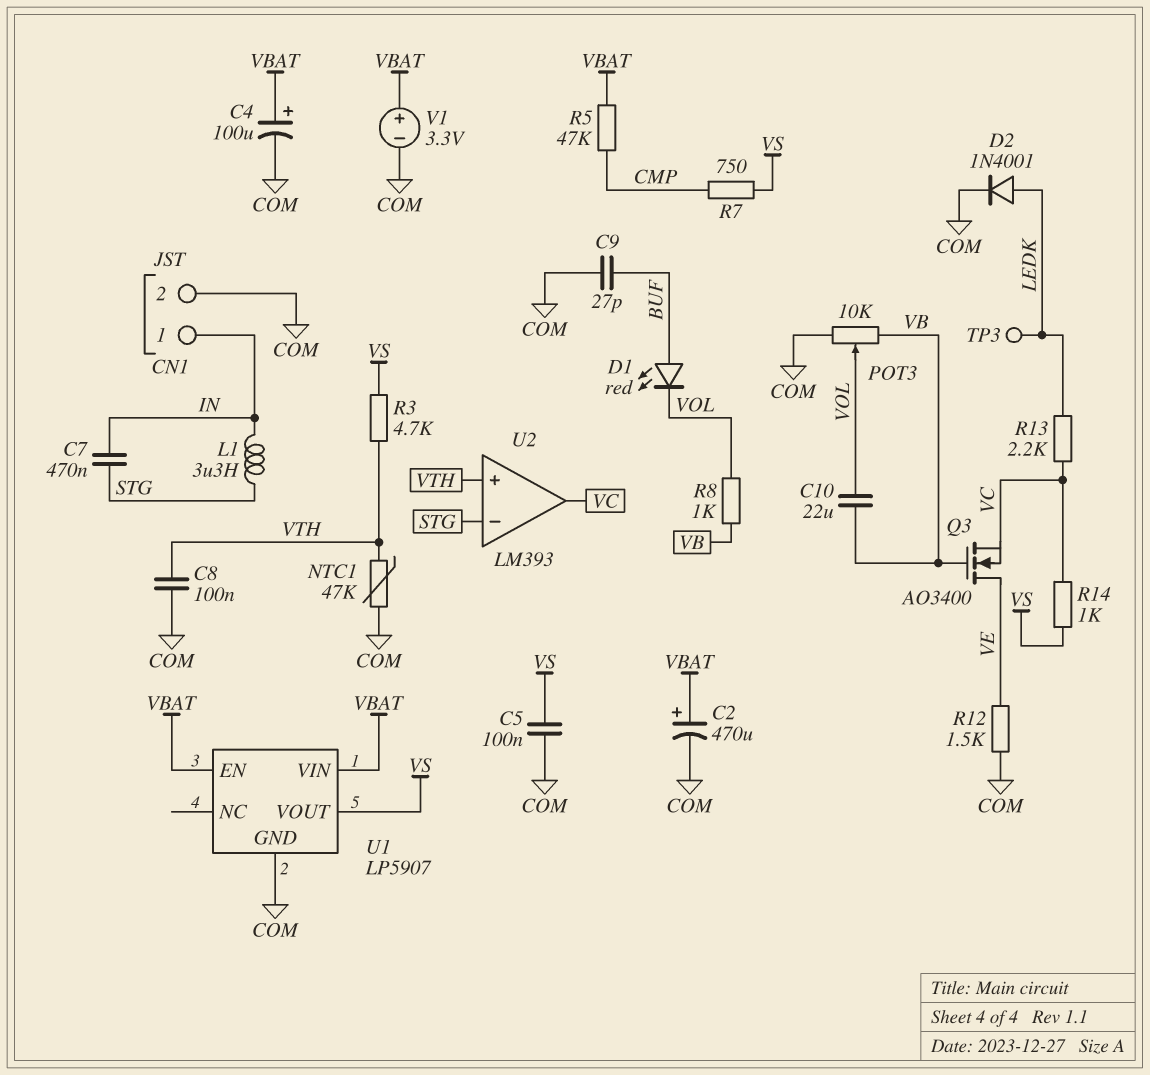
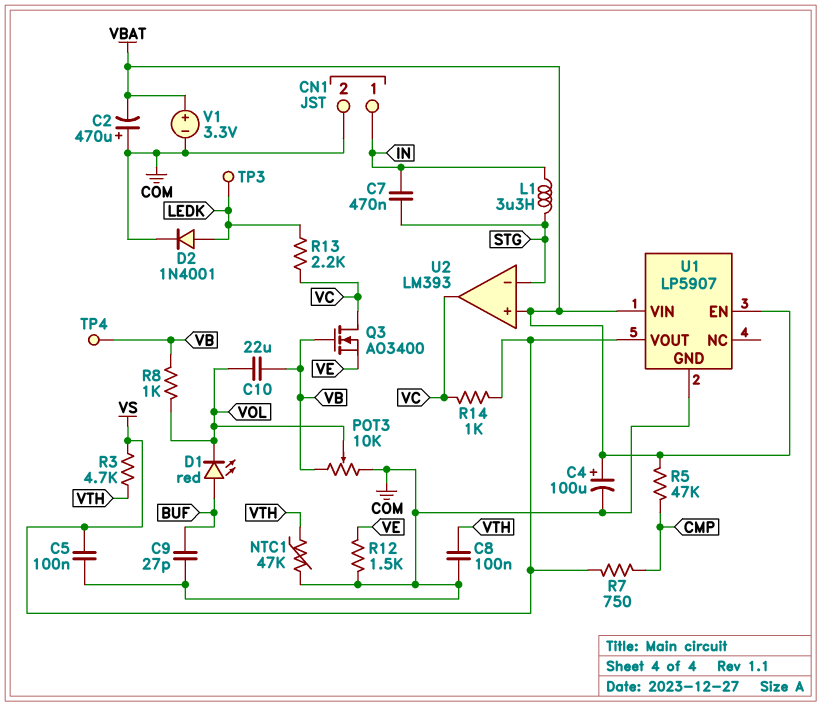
C2: 470uF (plus VBAT, minus COM) -> 470uF (plus COM, minus VBAT)
Q3: NMOS AO3400 (G VB, D VE, S VC) -> NMOS AO3400 (G VB, D VC, S VE)
TP4: none -> test point (VB)
U2 pin in+: VTH -> VBAT

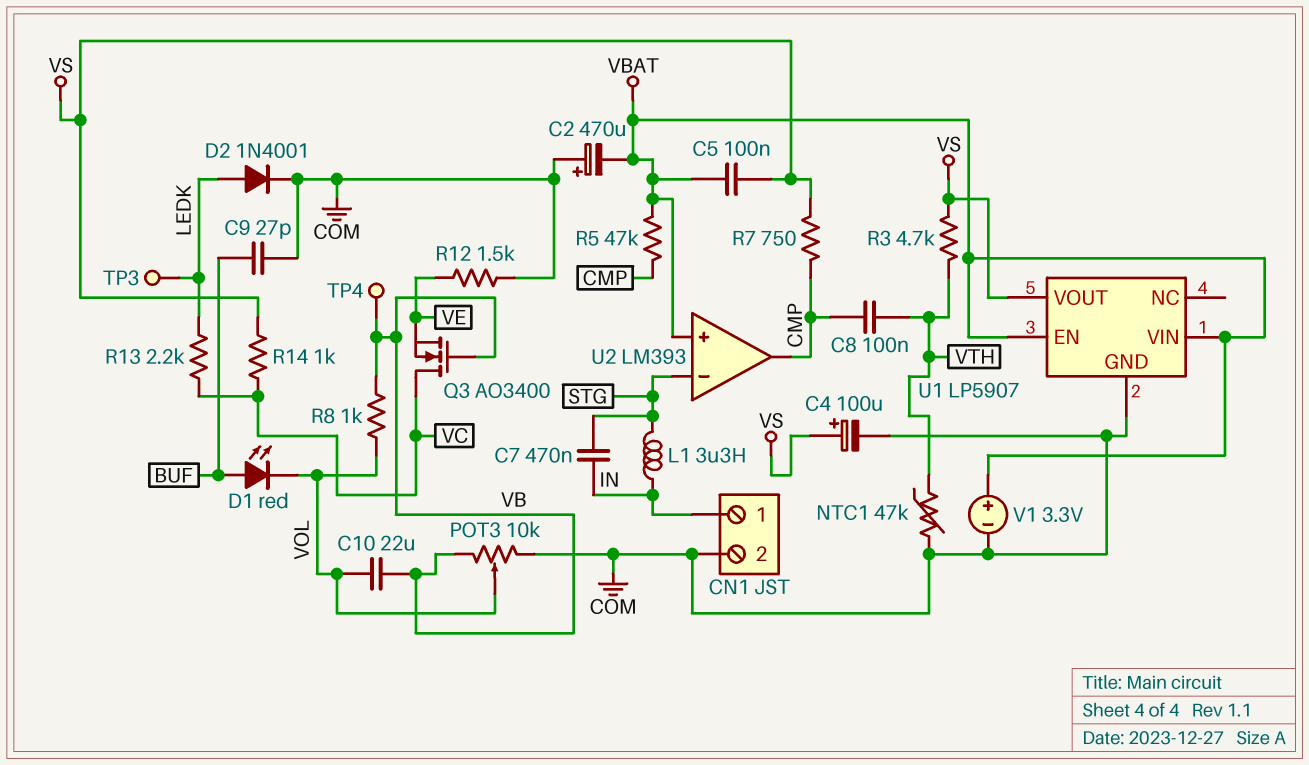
C4: 100uF (plus VBAT, minus COM) -> 100uF (plus VS, minus COM)
C5: 100nF (COM, VS) -> 100nF (VBAT, VS)
C8: 100nF (COM, VTH) -> 100nF (CMP, VTH)
U2 pin out: VC -> CMP

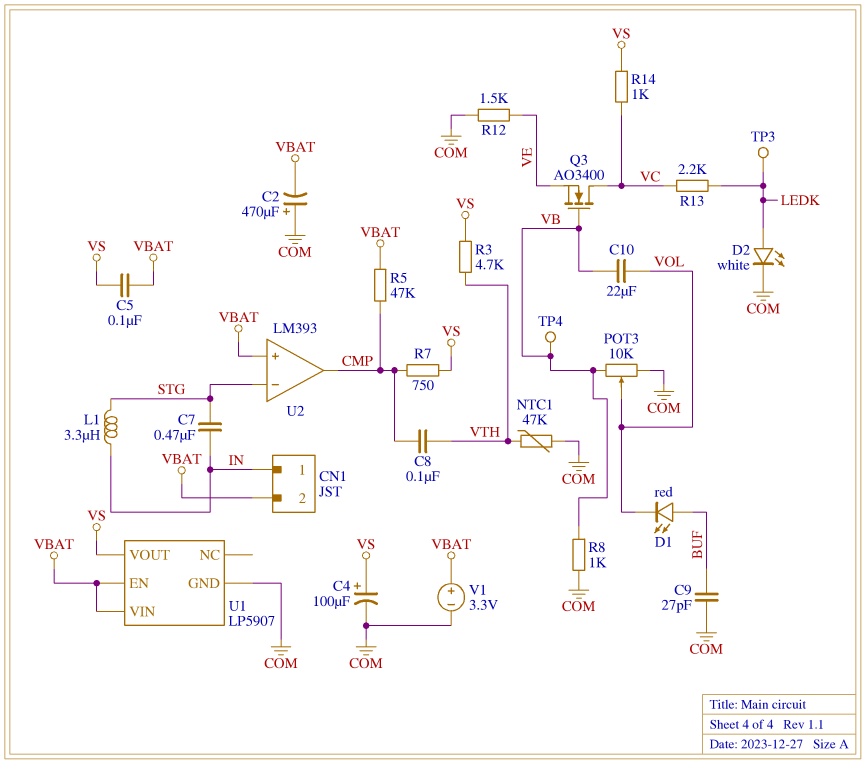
CN1 pin 2: COM -> VBAT
D2: diode 1N4001 (A LEDK, K COM) -> LED white (A LEDK, K COM)
R8: 1k (VB, VOL) -> 1k (COM, VB)

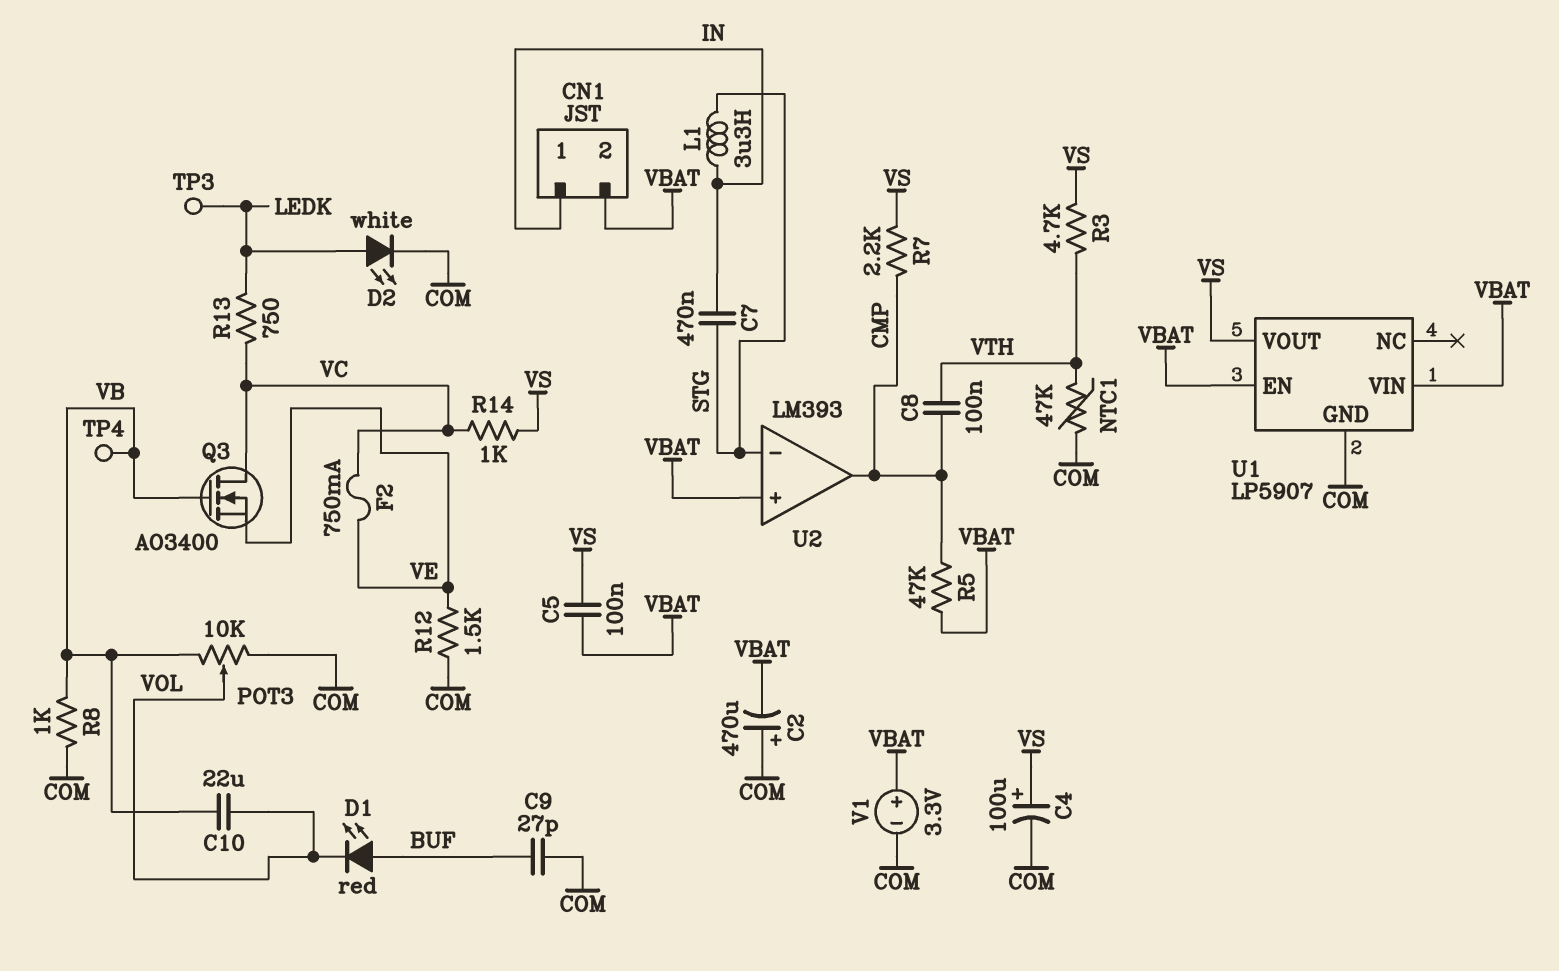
F2: none -> 750mA (VC, VE)
R7: 750 (CMP, VS) -> 2.2k (CMP, VS)
R13: 2.2k (LEDK, VC) -> 750 (LEDK, VC)

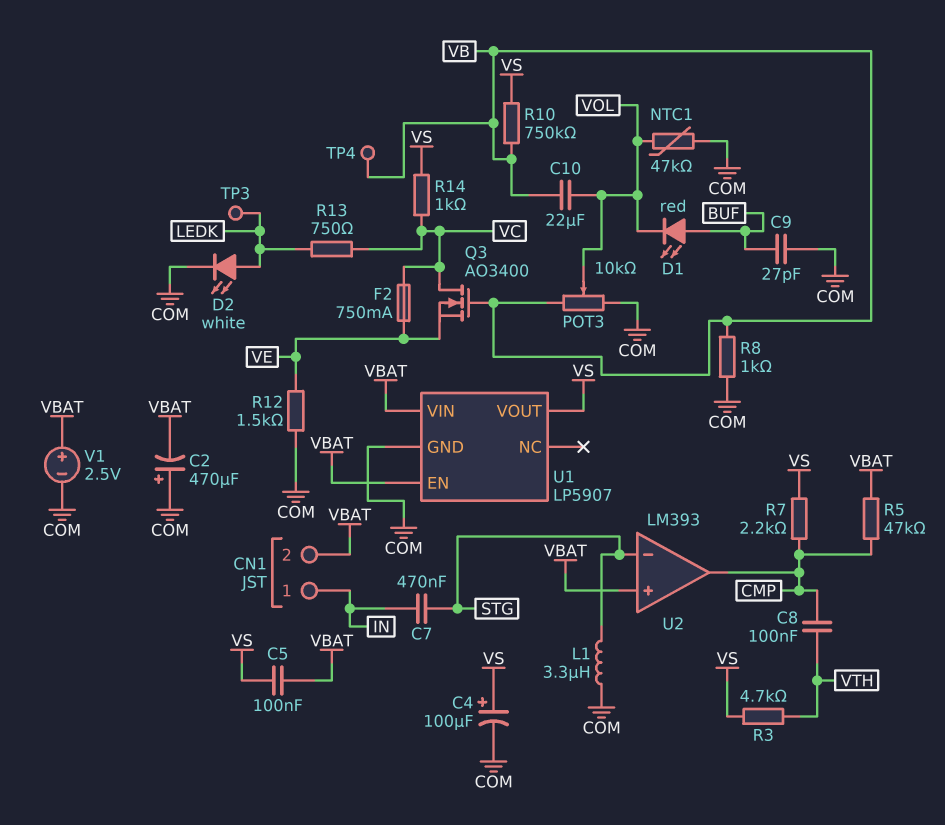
L1: 3.3uH (IN, STG) -> 3.3uH (COM, STG)
NTC1: 47k (COM, VTH) -> 47k (COM, VOL)
R10: none -> 750k (VB, VS)
V1: 3.3V (plus VBAT, minus COM) -> 2.5V (plus VBAT, minus COM)

